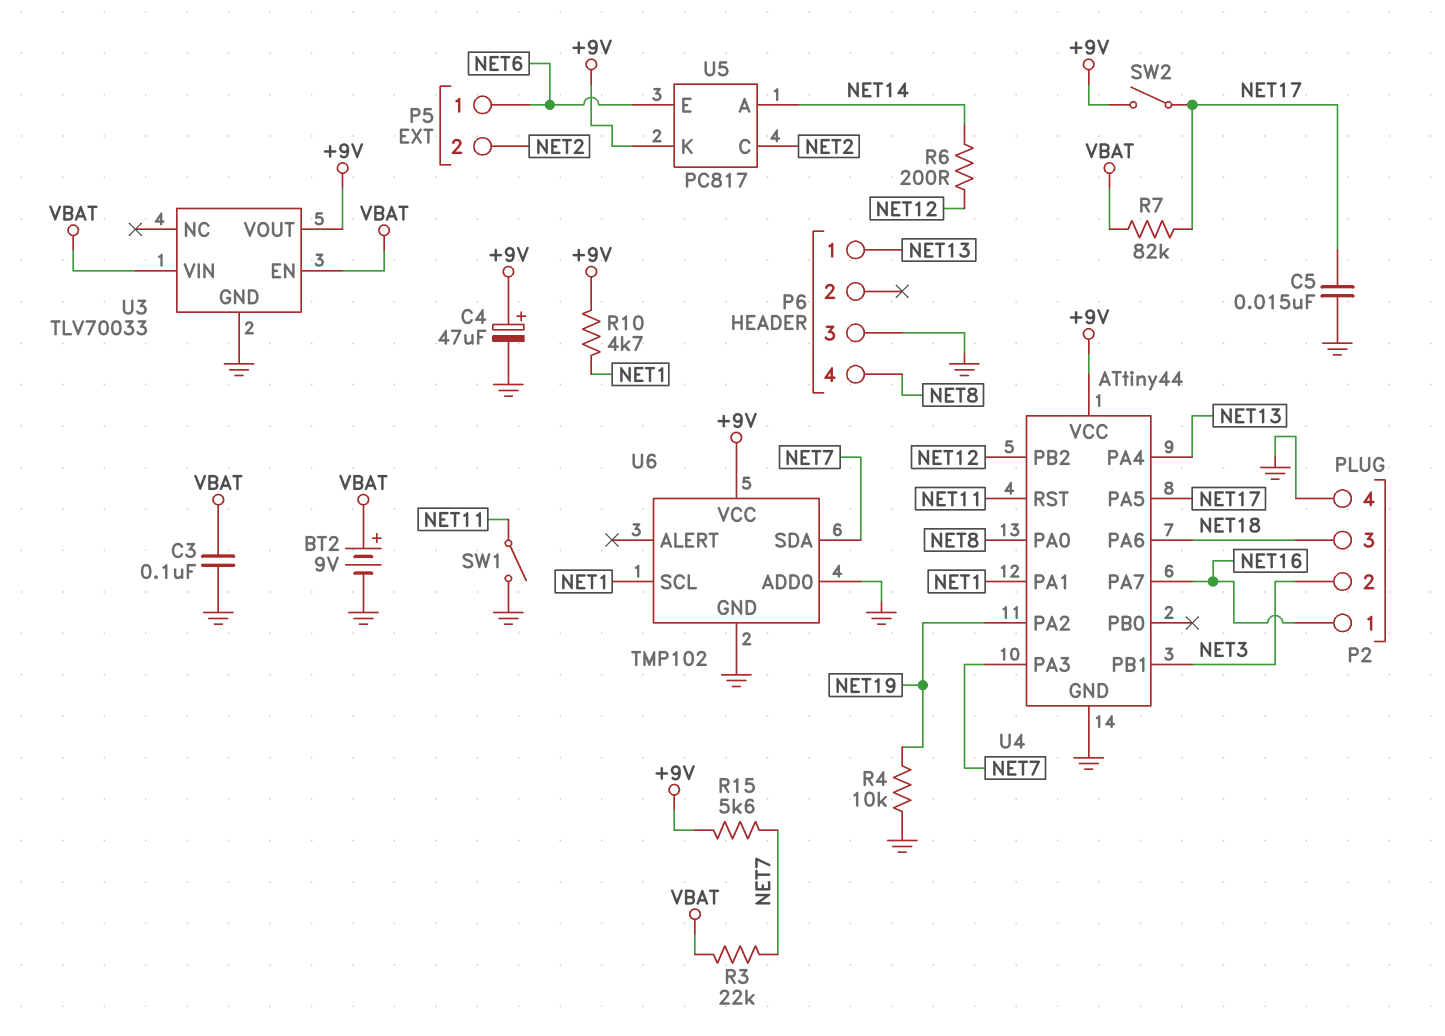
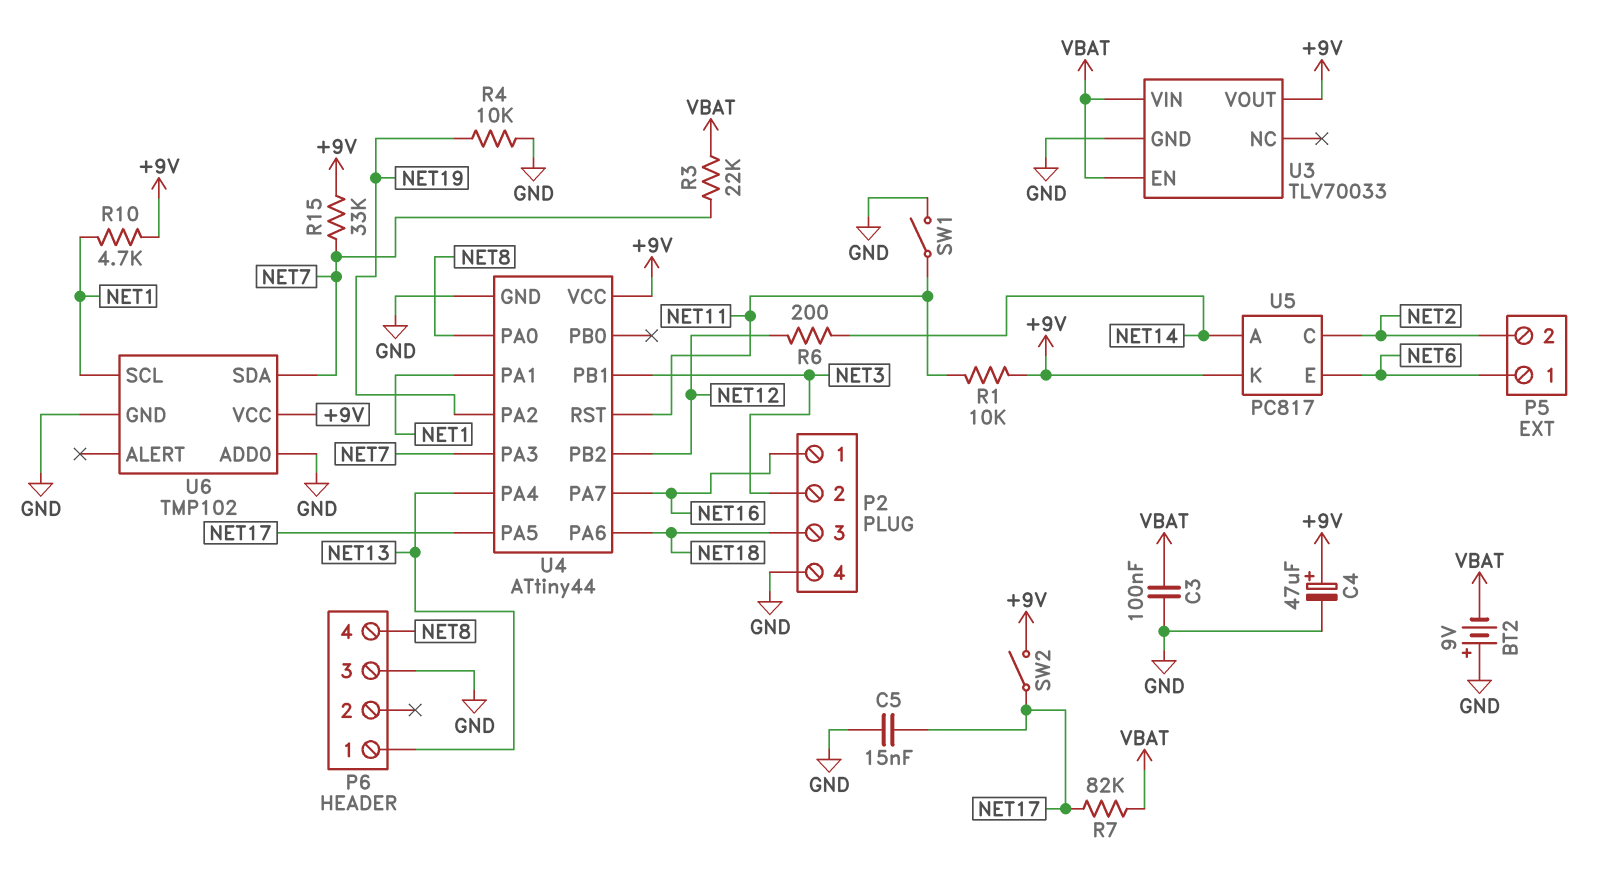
BT2: 9V (plus VBAT, minus GND) -> 9V (plus GND, minus VBAT)
R1: none -> 10k (+9V, NET11)
R15: 5.6k (+9V, NET7) -> 33k (+9V, NET7)

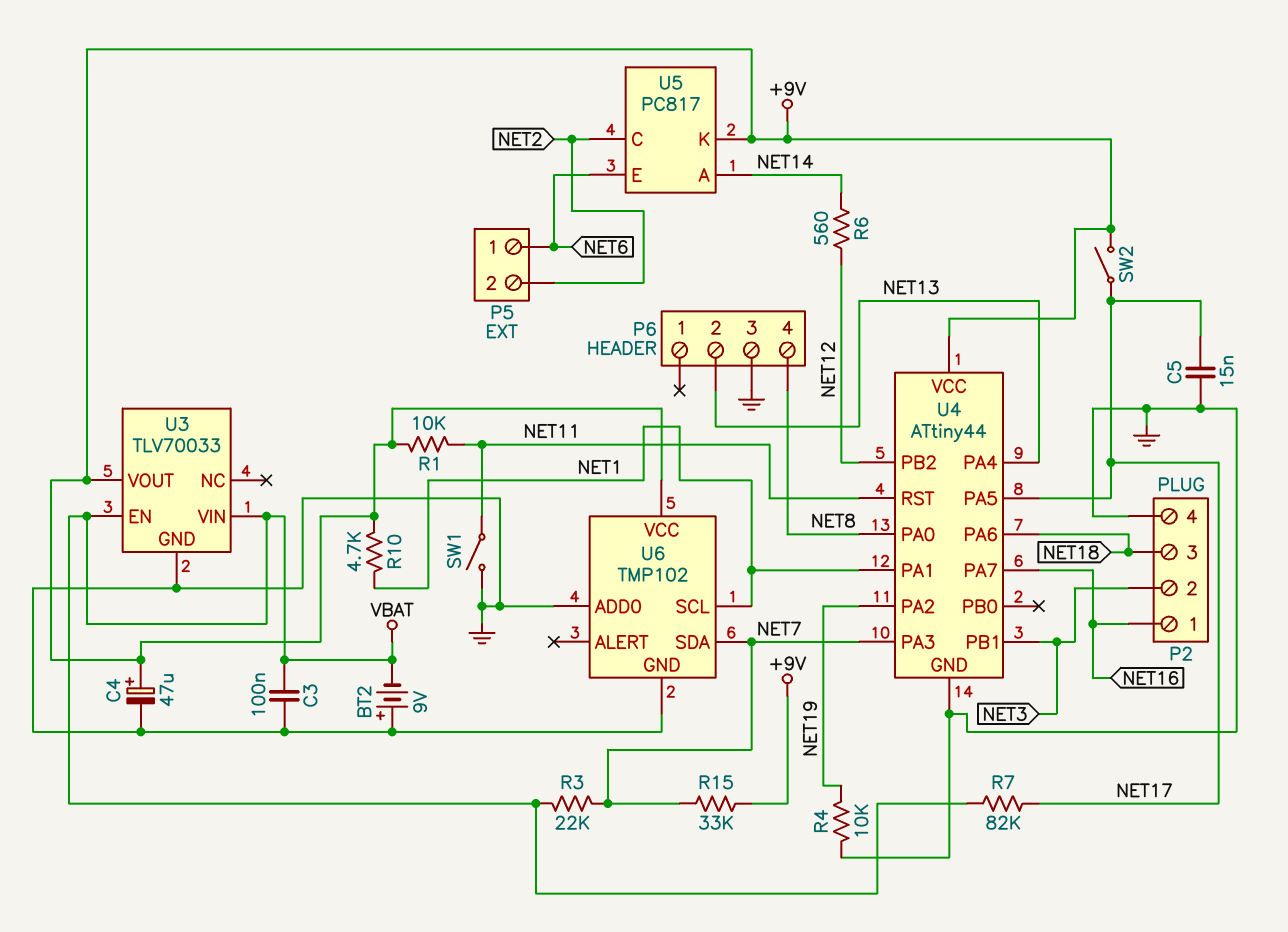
P6 pin 1: NET13 -> none
P6 pin 2: none -> NET13
R6: 200 (NET12, NET14) -> 560 (NET12, NET14)

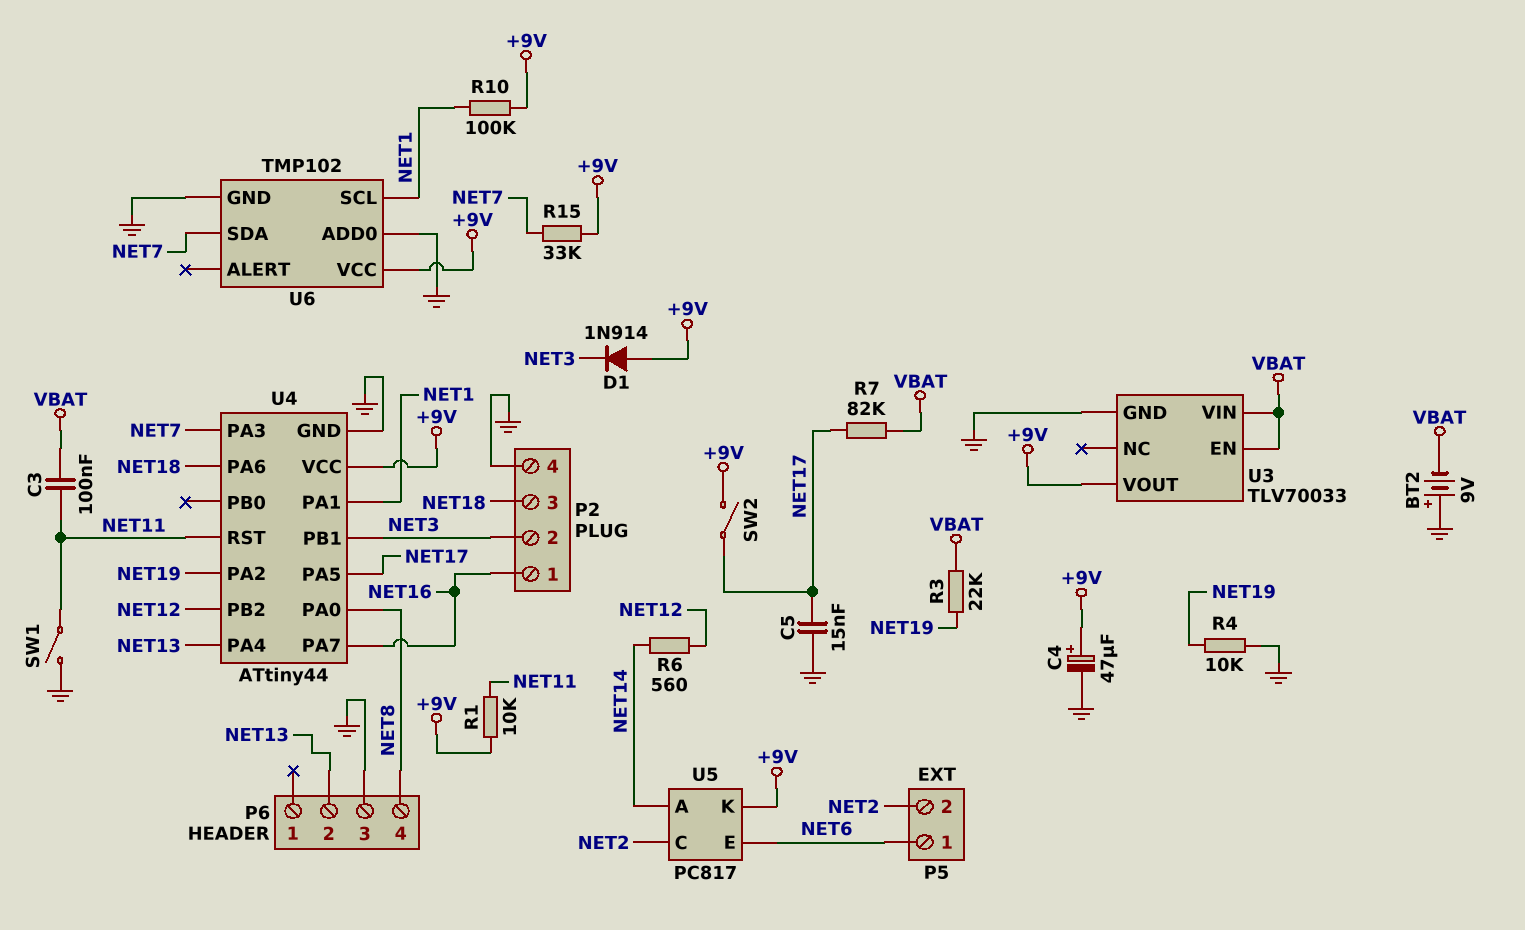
C3: 100nF (GND, VBAT) -> 100nF (NET11, VBAT)
D1: none -> diode 1N914 (A +9V, K NET3)
R3: 22k (NET7, VBAT) -> 22k (NET19, VBAT)
R10: 4.7k (+9V, NET1) -> 100k (+9V, NET1)

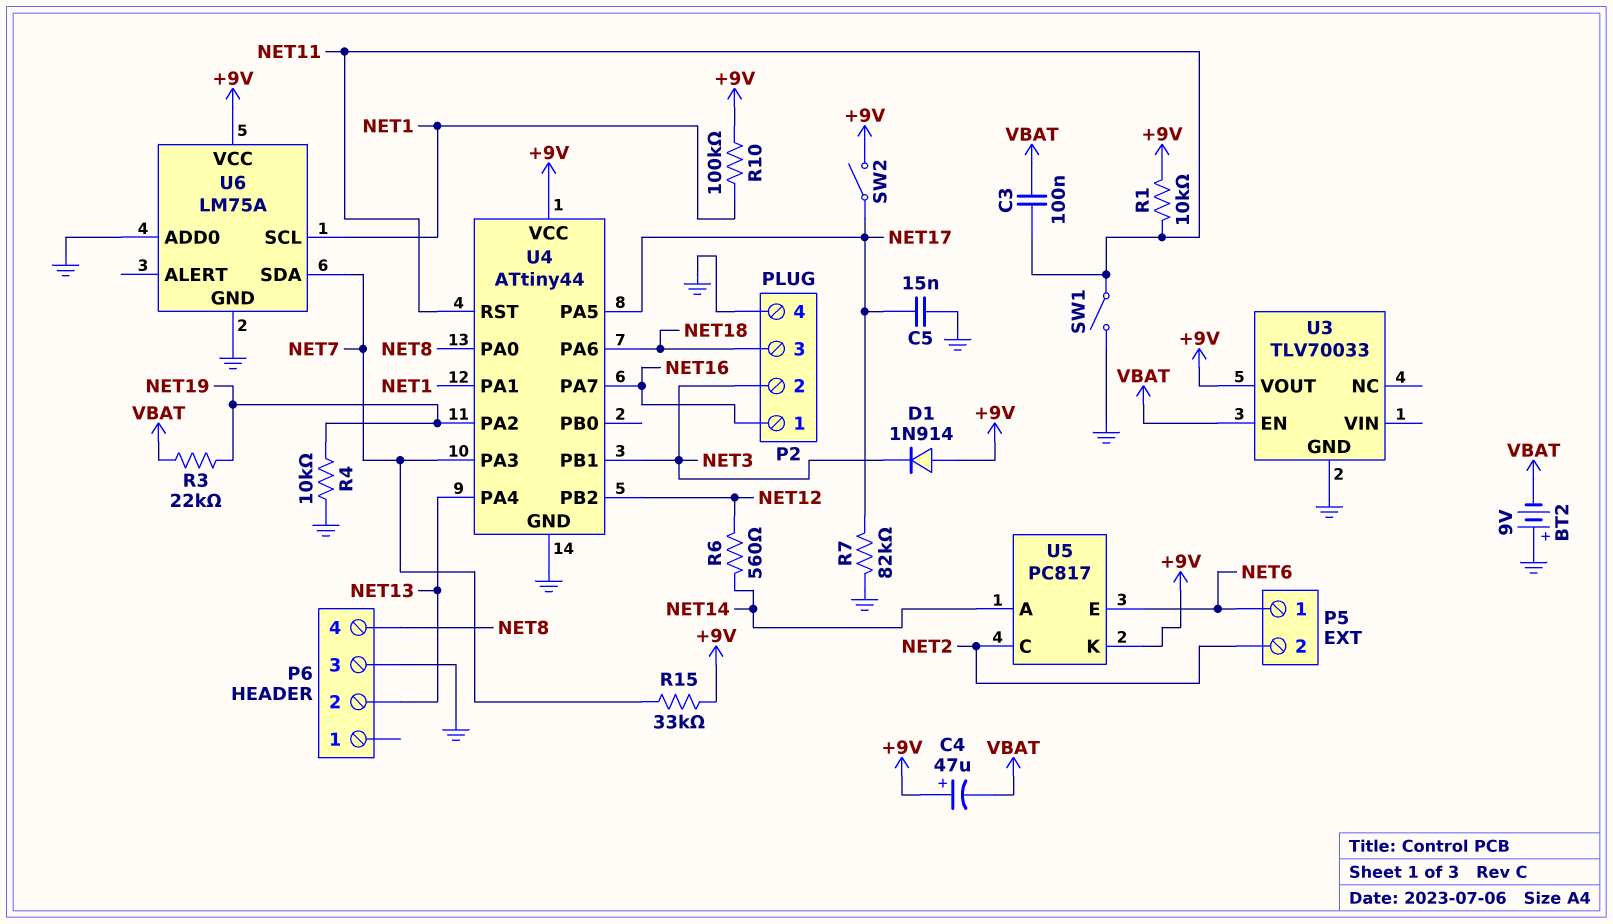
C4: 47uF (plus +9V, minus GND) -> 47uF (plus +9V, minus VBAT)
R7: 82k (NET17, VBAT) -> 82k (GND, NET17)
U3 pin VIN: VBAT -> none
U6: TMP102 -> LM75A

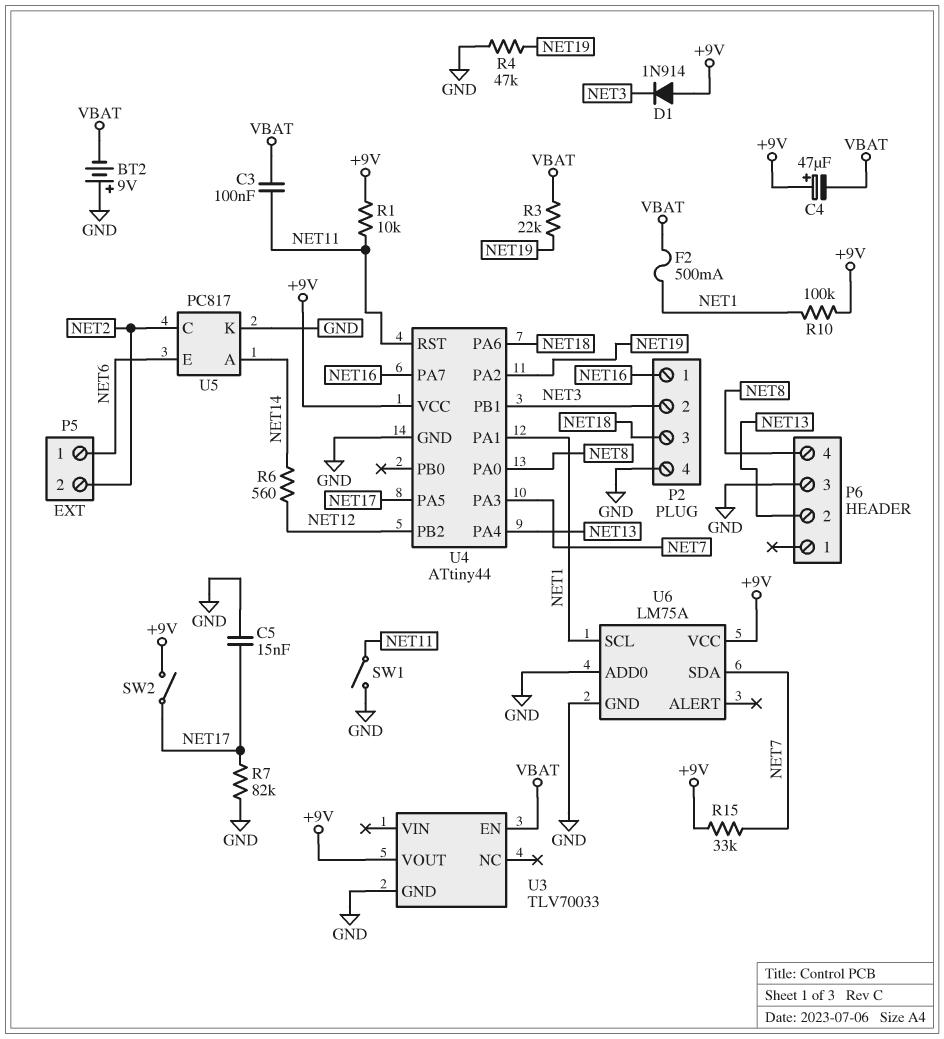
F2: none -> 500mA (NET1, VBAT)
R4: 10k (GND, NET19) -> 47k (GND, NET19)
U5 pin K: +9V -> GND

